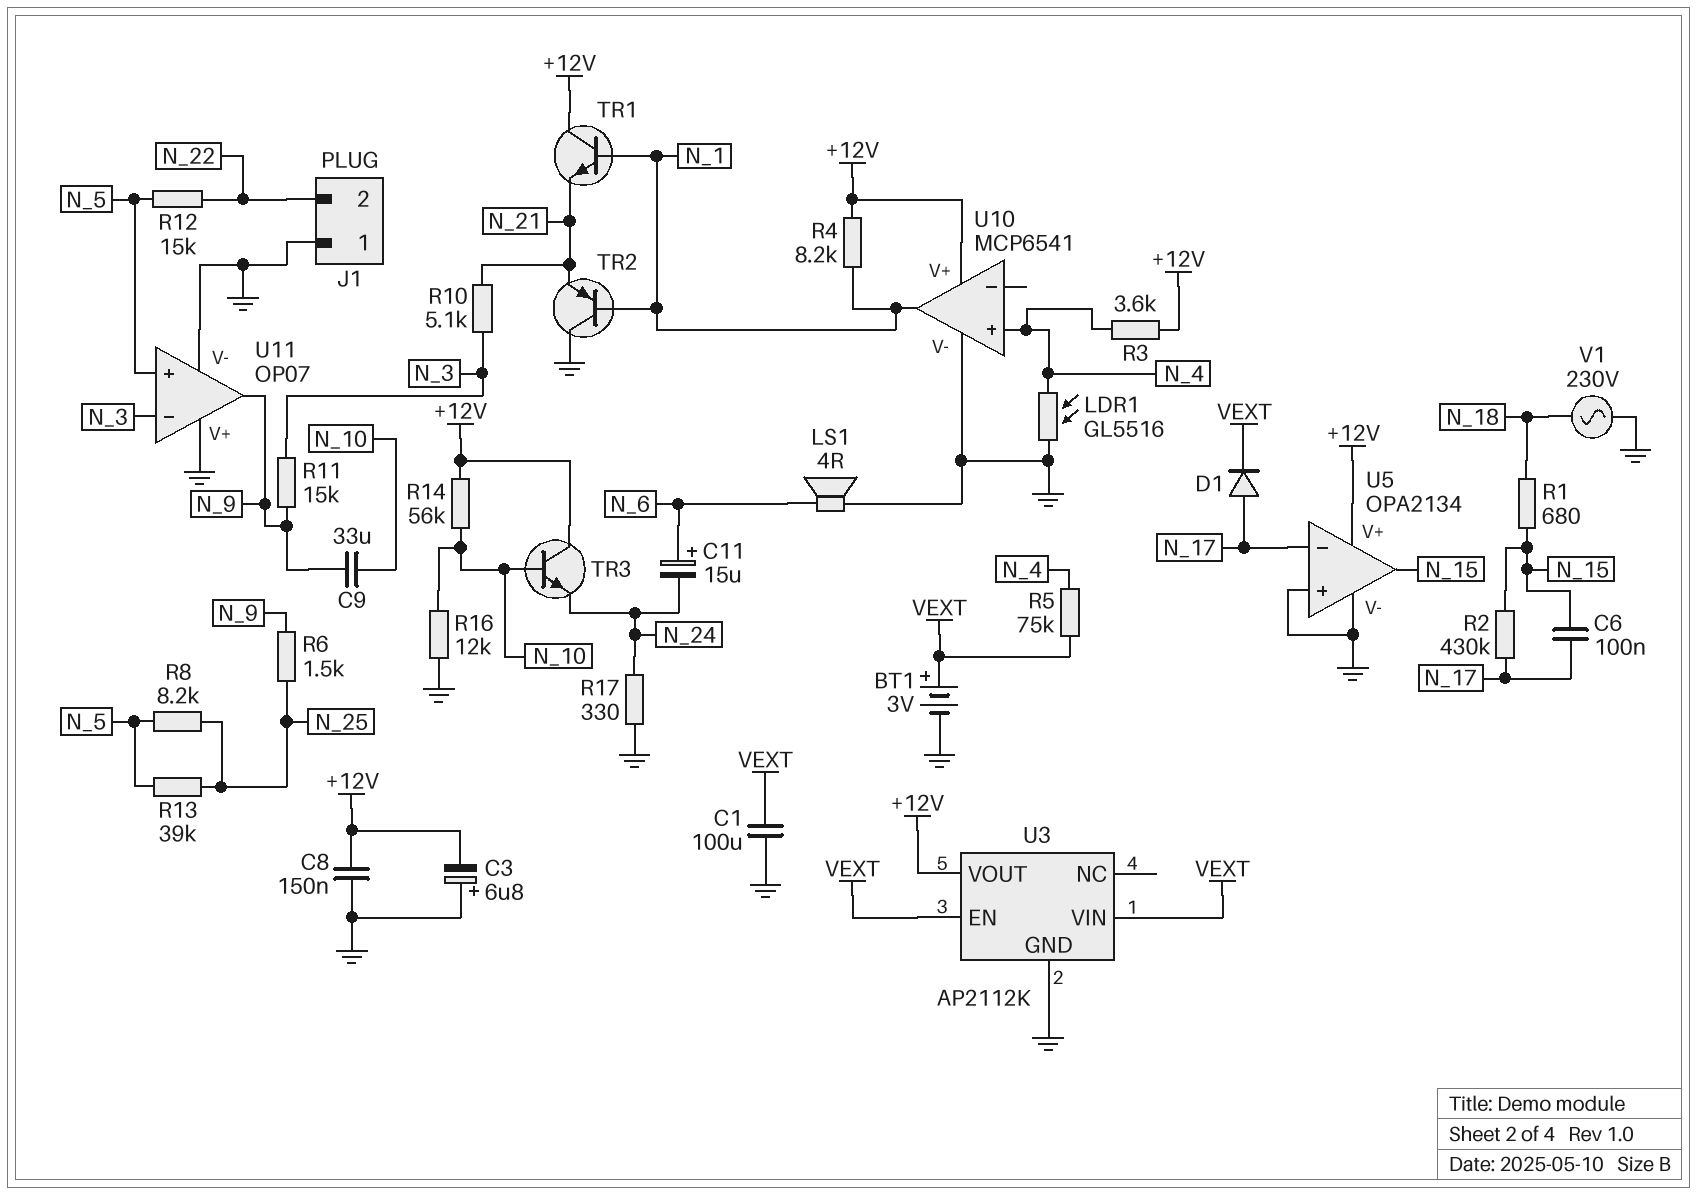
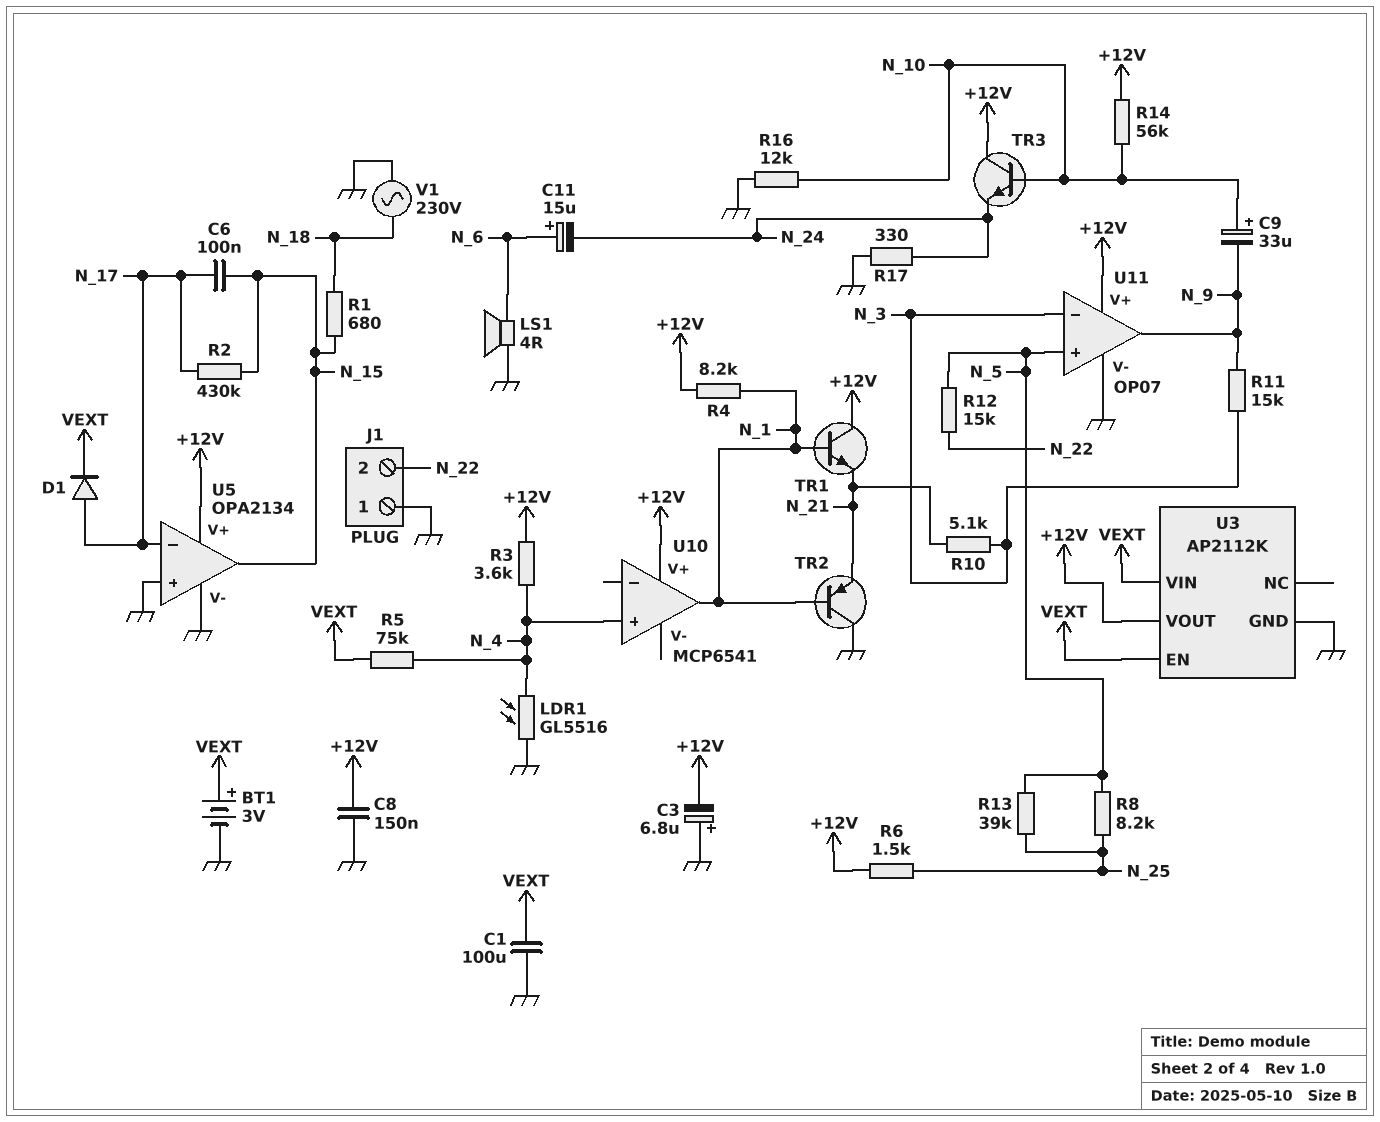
C9: 33uF (N_9, N_10) -> 33uF (plus N_10, minus N_9)
R6: 1.5k (N_9, N_25) -> 1.5k (+12V, N_25)
U10 pin V-: GND -> none
U11 pin V+: GND -> +12V

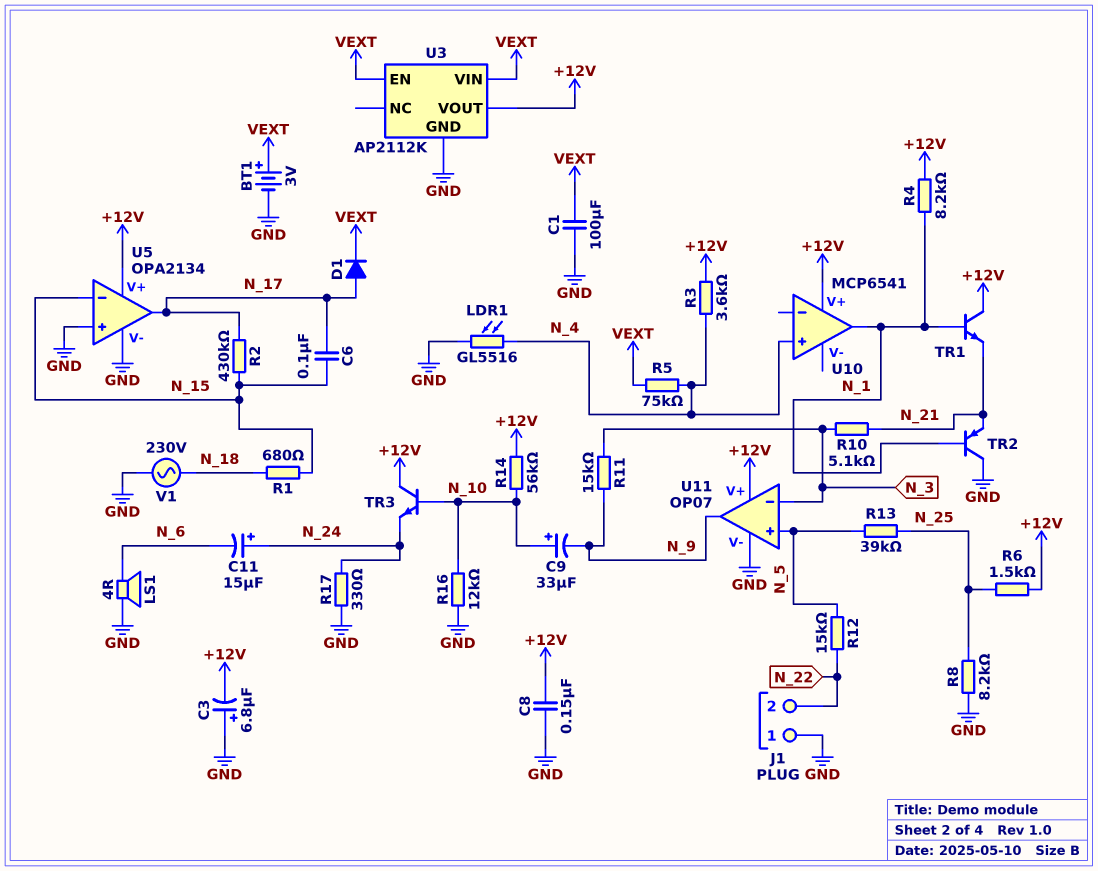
C11: 15uF (plus N_6, minus N_24) -> 15uF (plus N_24, minus N_6)
R8: 8.2k (N_5, N_25) -> 8.2k (GND, N_25)
U5 pin in-: N_17 -> N_15
U5 pin out: N_15 -> N_17

